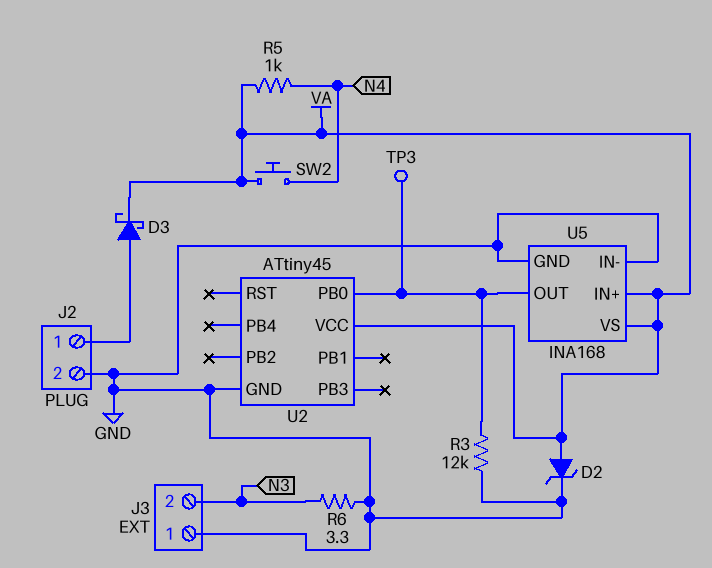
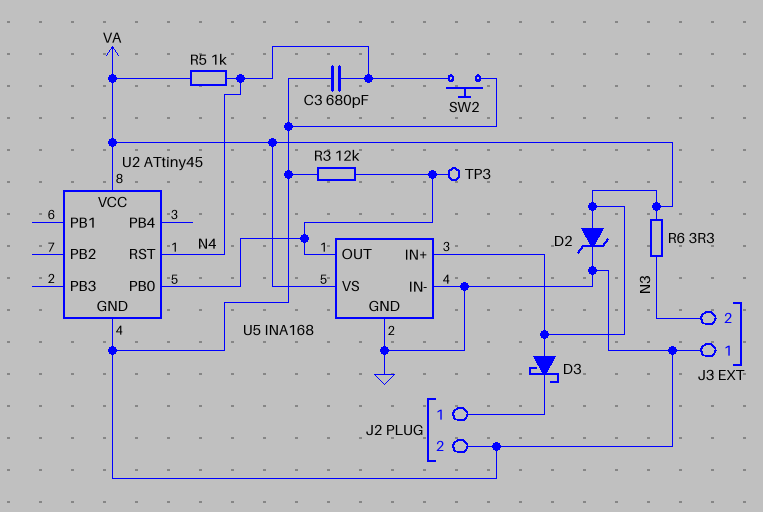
C3: none -> 680pF (GND, N4)
D3: schottky (A J2/1, K VA) -> schottky (A VA, K J2/1)
R6: 3.3 (GND, N3) -> 3.3 (N3, VA)
SW2: button (N4, VA) -> button (GND, N4)
U2 pin RST: none -> N4

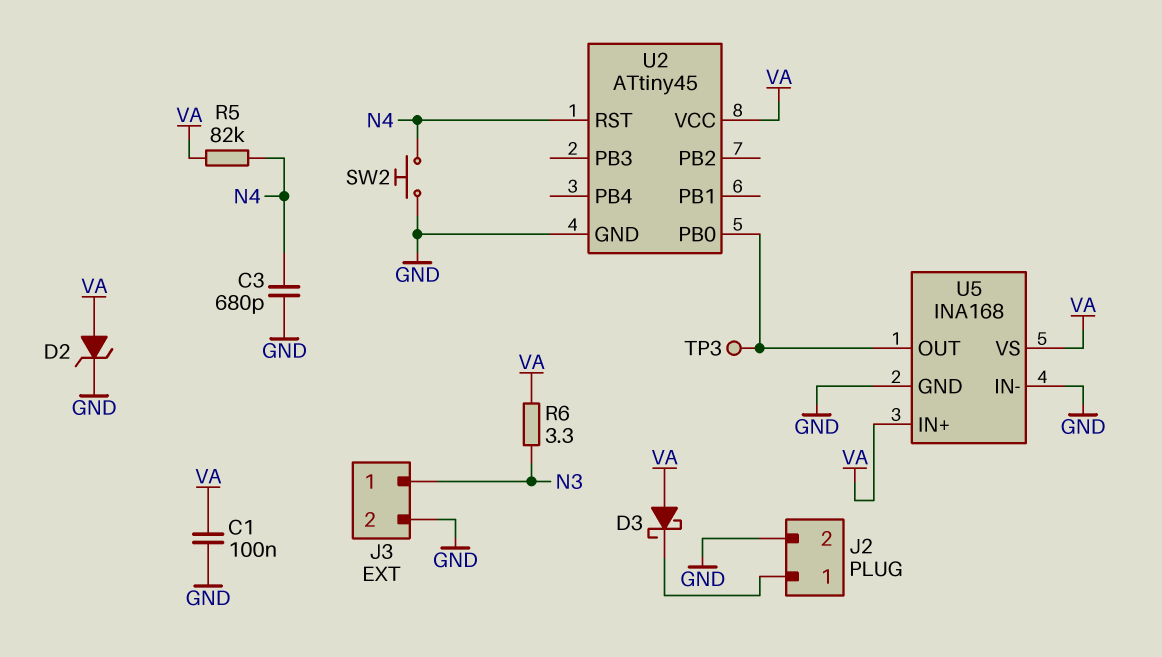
C1: none -> 100nF (GND, VA)
J3 pin 1: GND -> N3
J3 pin 2: N3 -> GND
R3: 12k (GND, U2/PB0) -> none
R5: 1k (N4, VA) -> 82k (N4, VA)

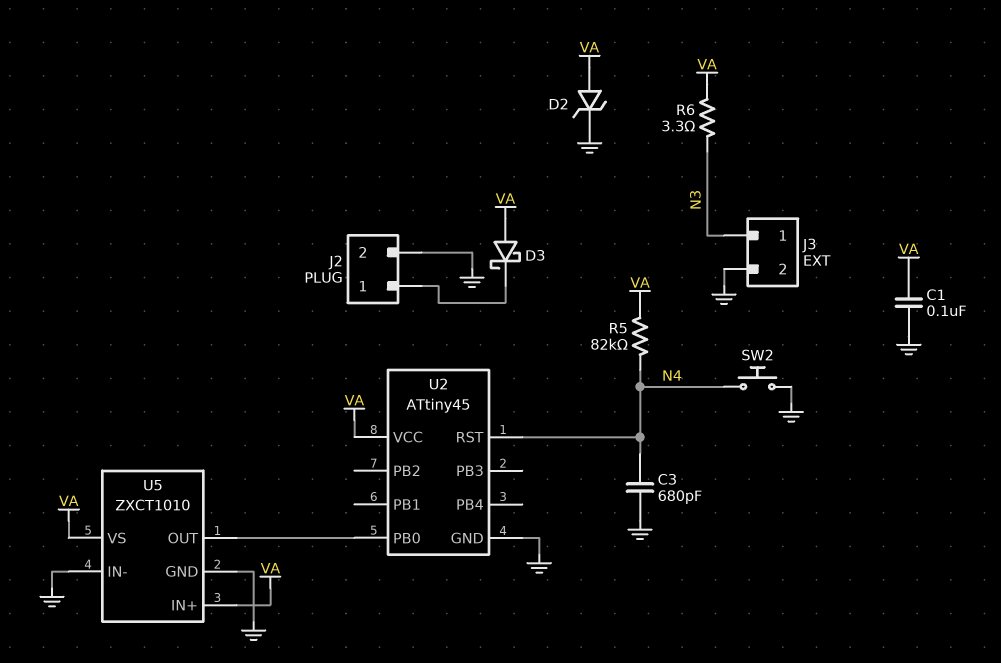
TP3: test point (U2/PB0) -> none
U5: INA168 -> ZXCT1010

